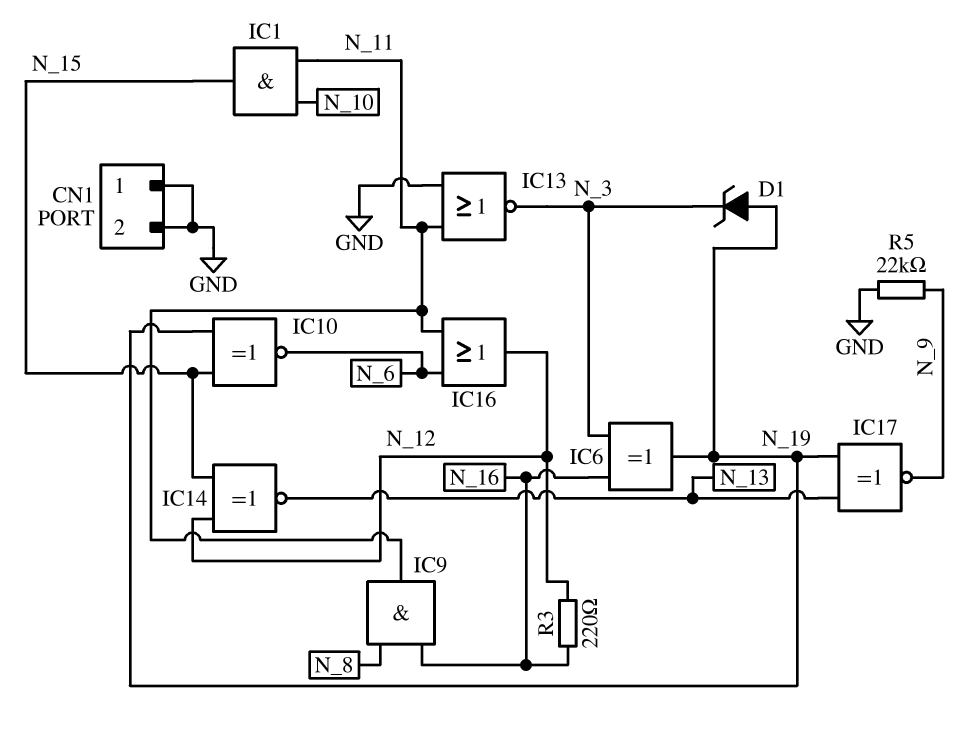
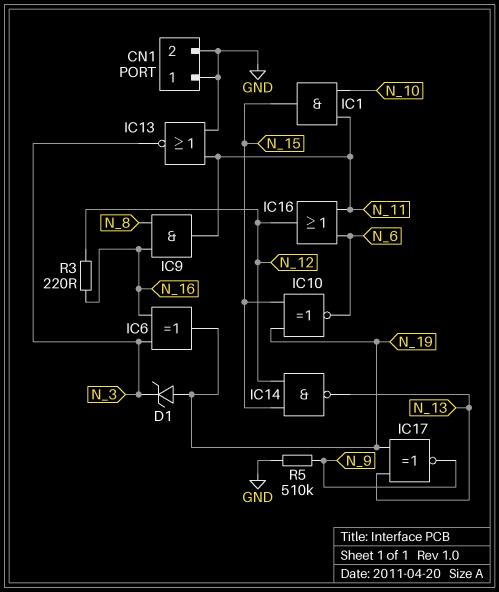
IC14: XNOR (in N_12, in N_15, out N_13) -> NAND (in N_12, in N_15, out N_13)
R5: 22k (GND, N_9) -> 510k (GND, N_9)

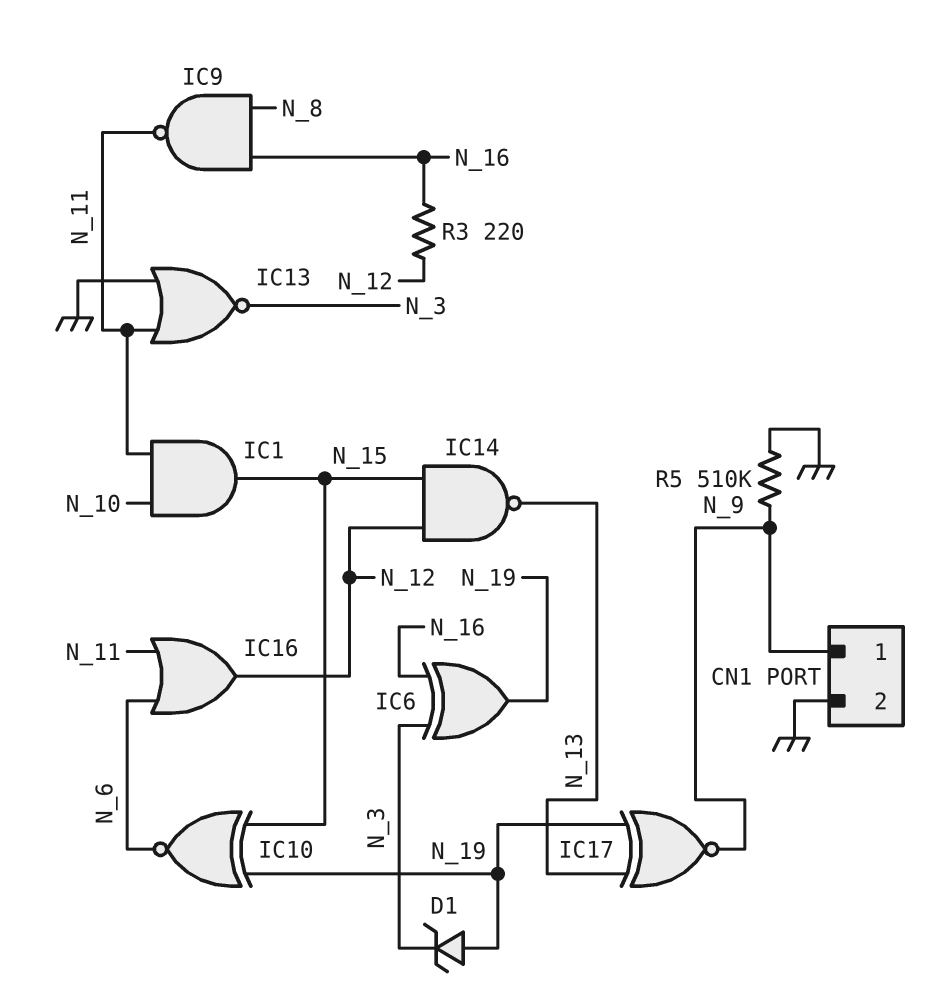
CN1 pin 1: GND -> N_9
IC9: AND (in N_8, in N_16, out N_11) -> NAND (in N_8, in N_16, out N_11)

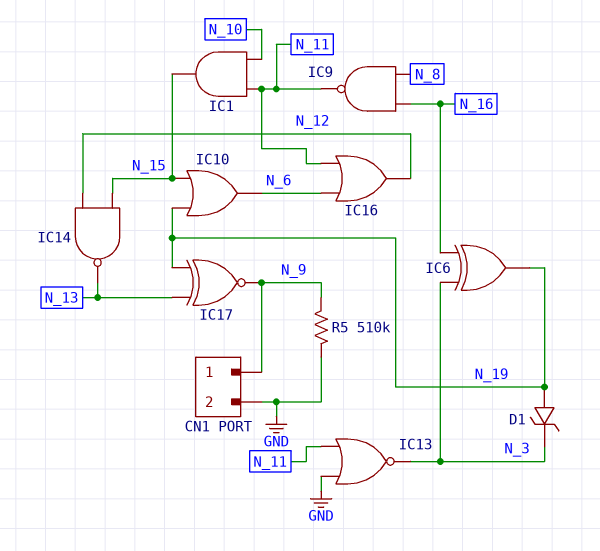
IC10: XNOR (in N_15, in N_19, out N_6) -> OR (in N_15, in N_19, out N_6)
R3: 220 (N_12, N_16) -> none

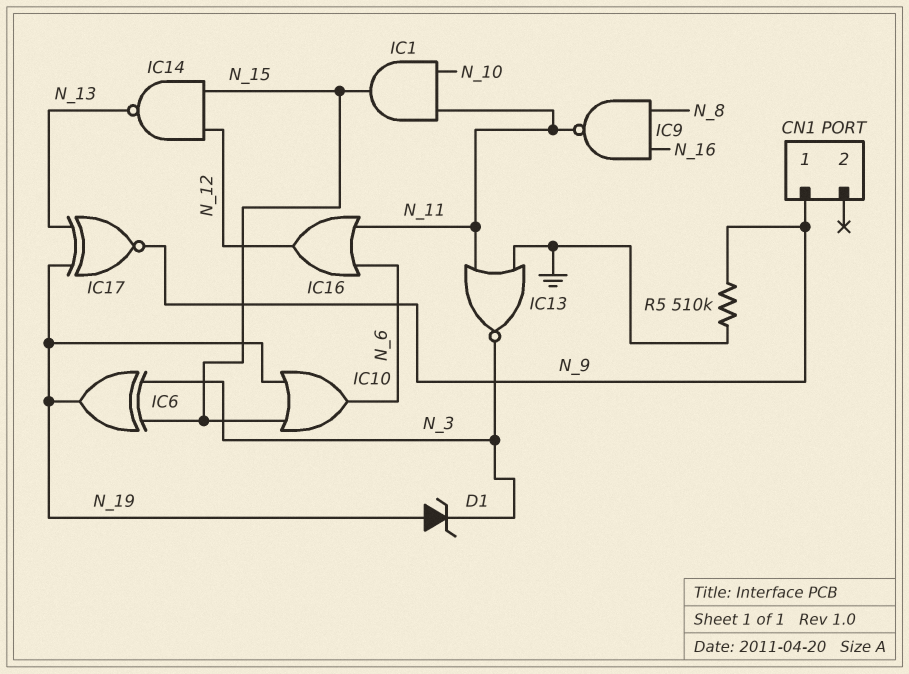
CN1 pin 2: GND -> none
IC6: XOR (in N_3, in N_16, out N_19) -> XOR (in N_3, in N_15, out N_19)

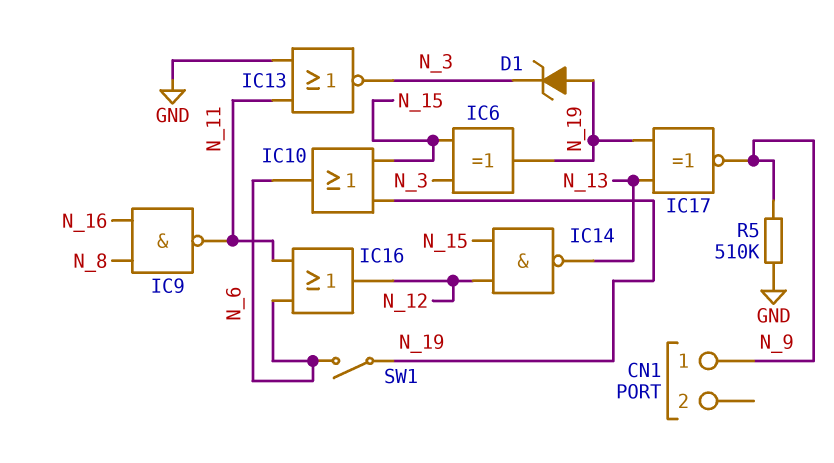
IC1: AND (in N_10, in N_11, out N_15) -> none
SW1: none -> switch (N_6, N_19)

